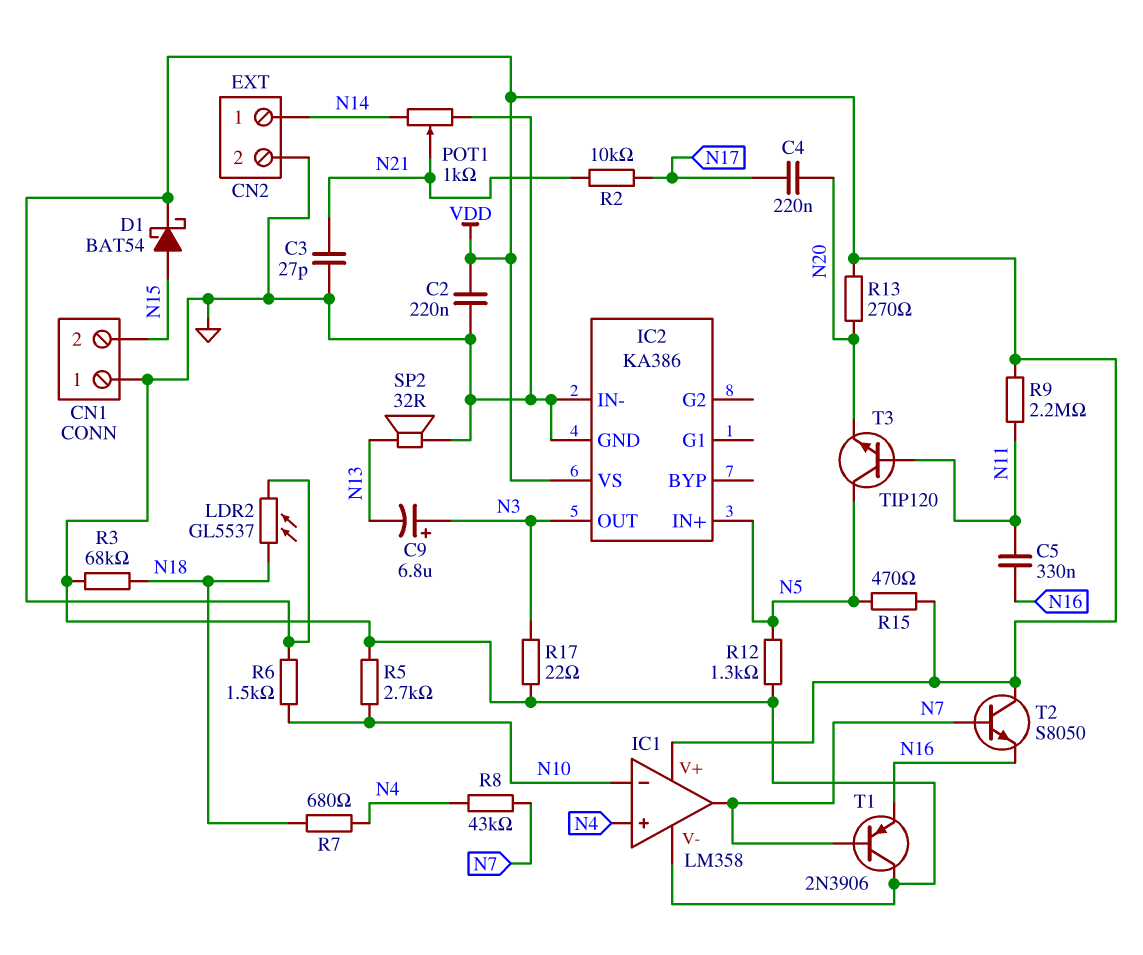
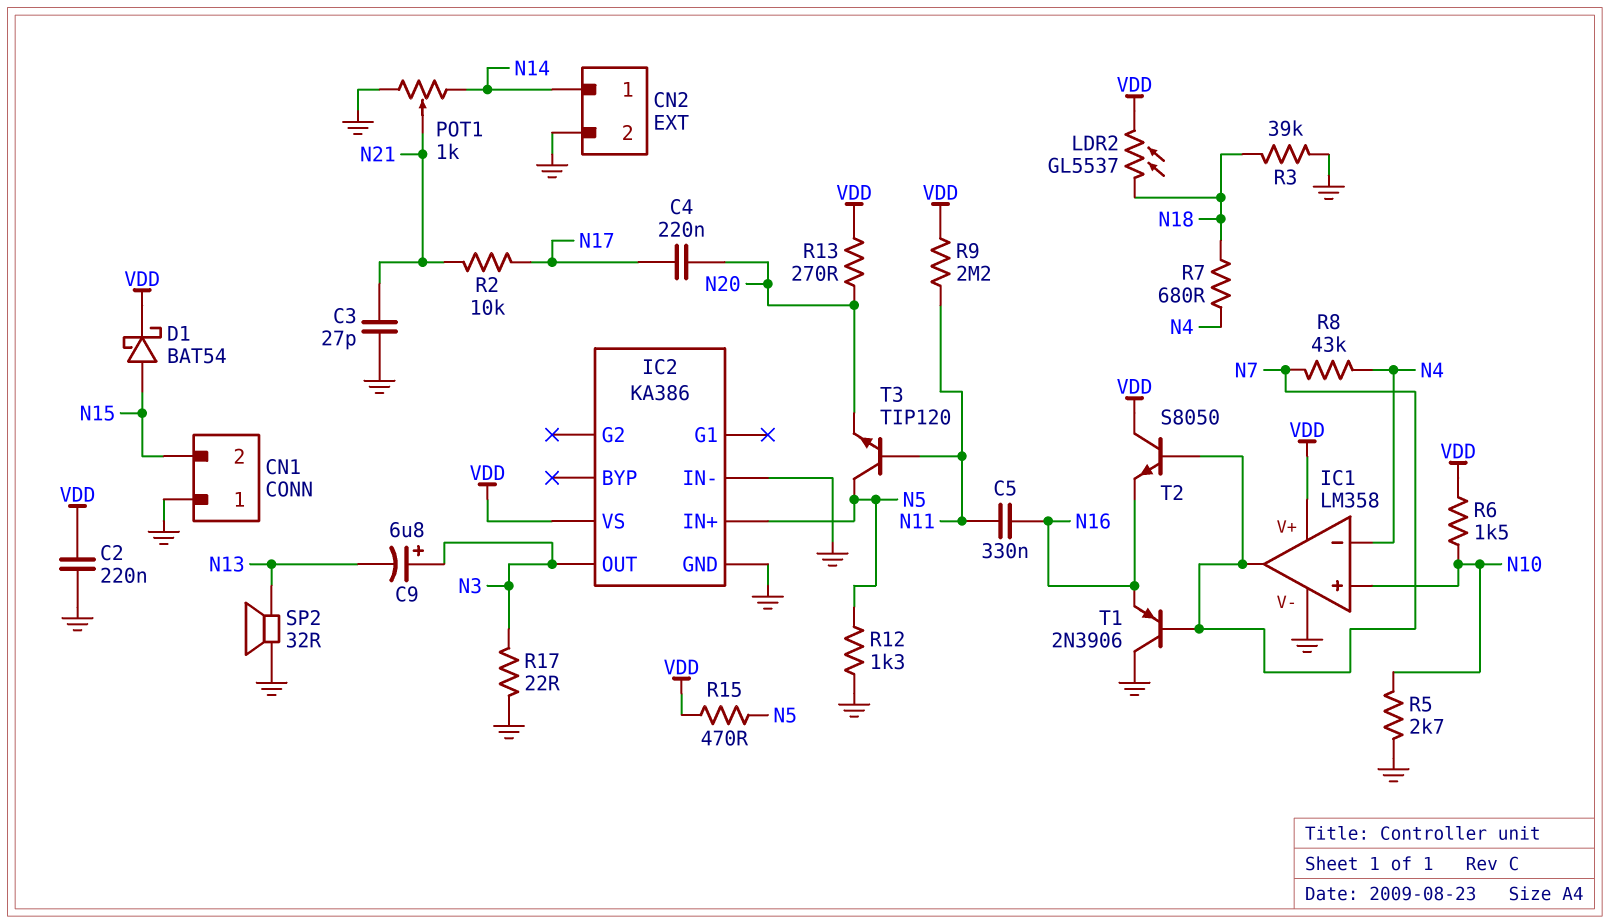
IC1 pin in+: N4 -> N10
IC1 pin in-: N10 -> N4
R3: 68k (GND, N18) -> 39k (GND, N18)

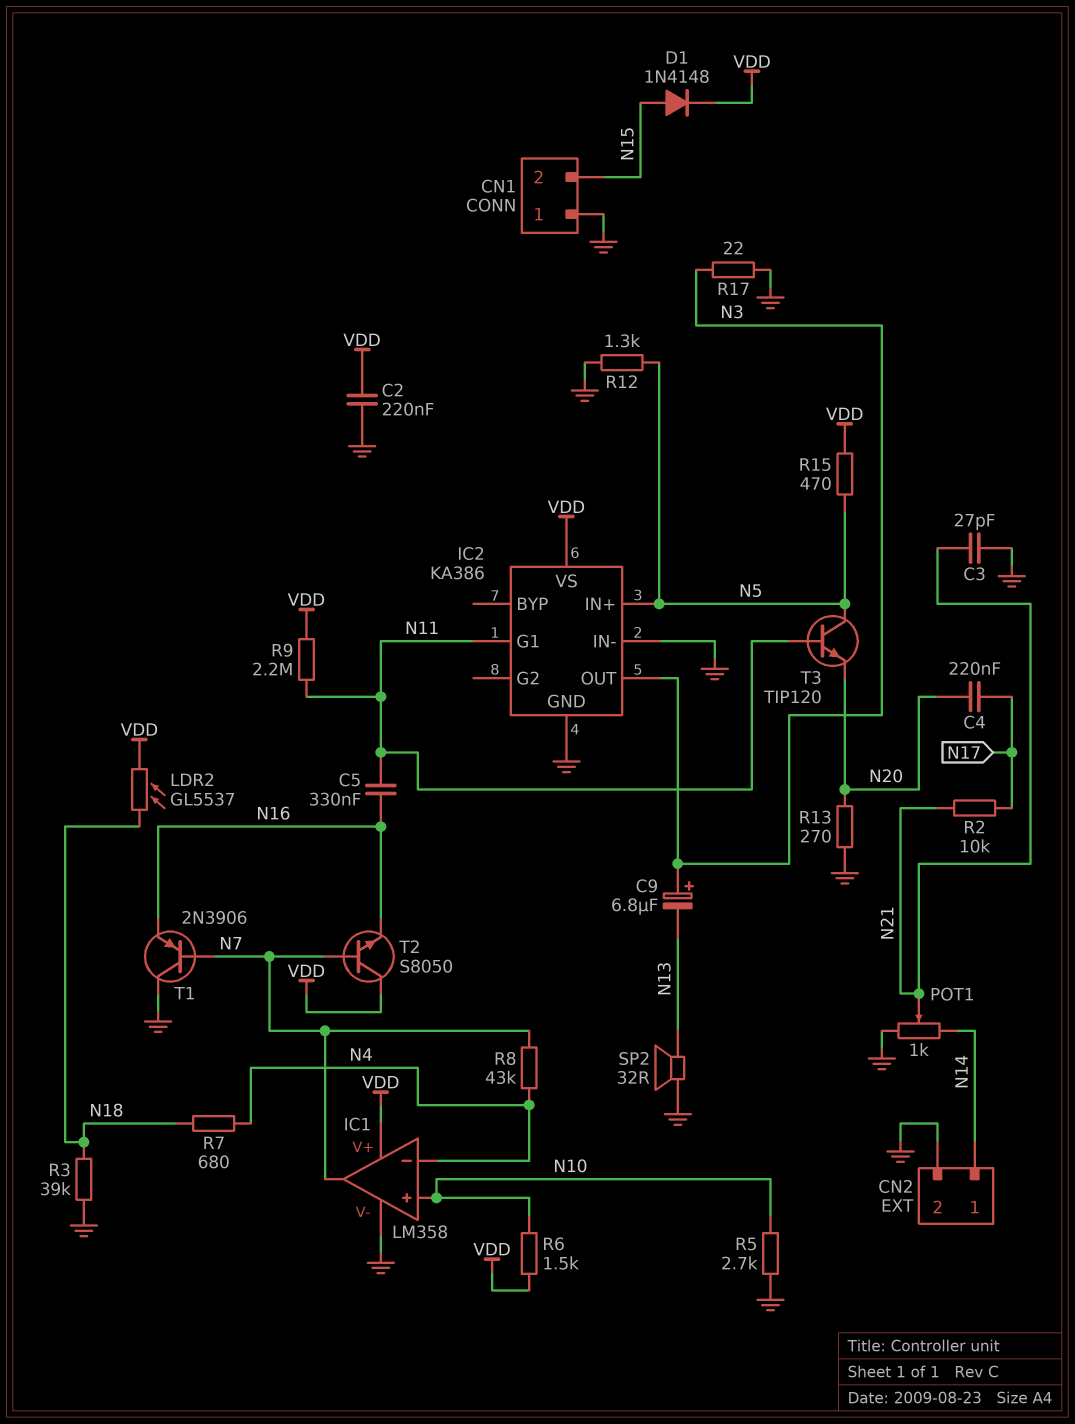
D1: schottky BAT54 (A N15, K VDD) -> diode 1N4148 (A N15, K VDD)
IC2 pin G1: none -> N11
R13: 270 (N20, VDD) -> 270 (GND, N20)

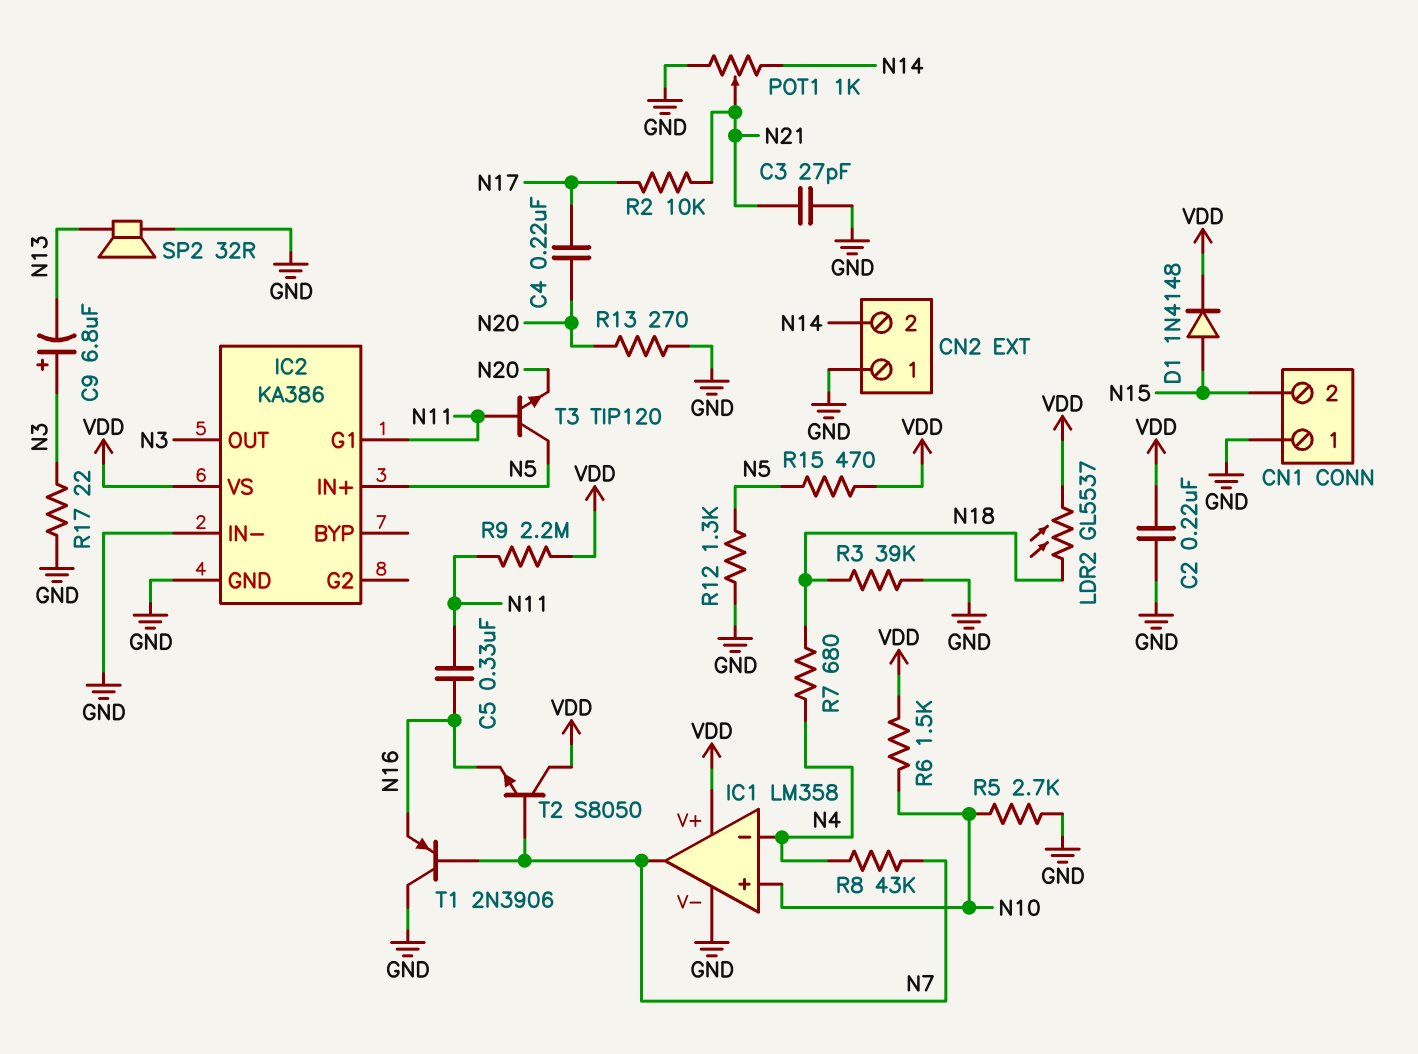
CN2 pin 1: N14 -> GND
CN2 pin 2: GND -> N14

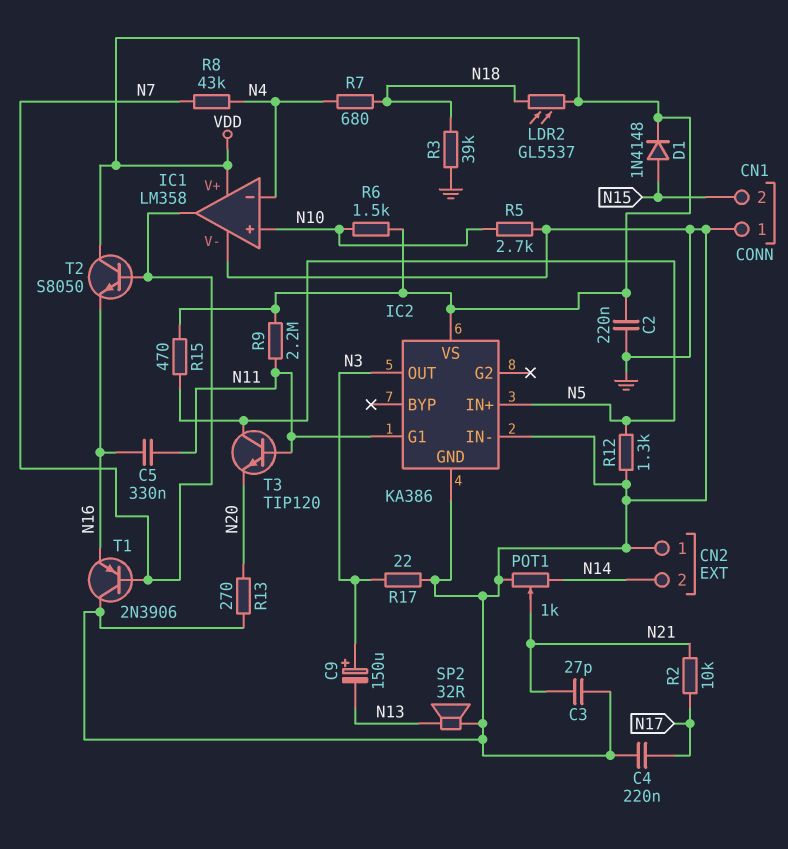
C4: 220nF (N17, N20) -> 220nF (GND, N17)
C9: 6.8uF (plus N3, minus N13) -> 150uF (plus N3, minus N13)

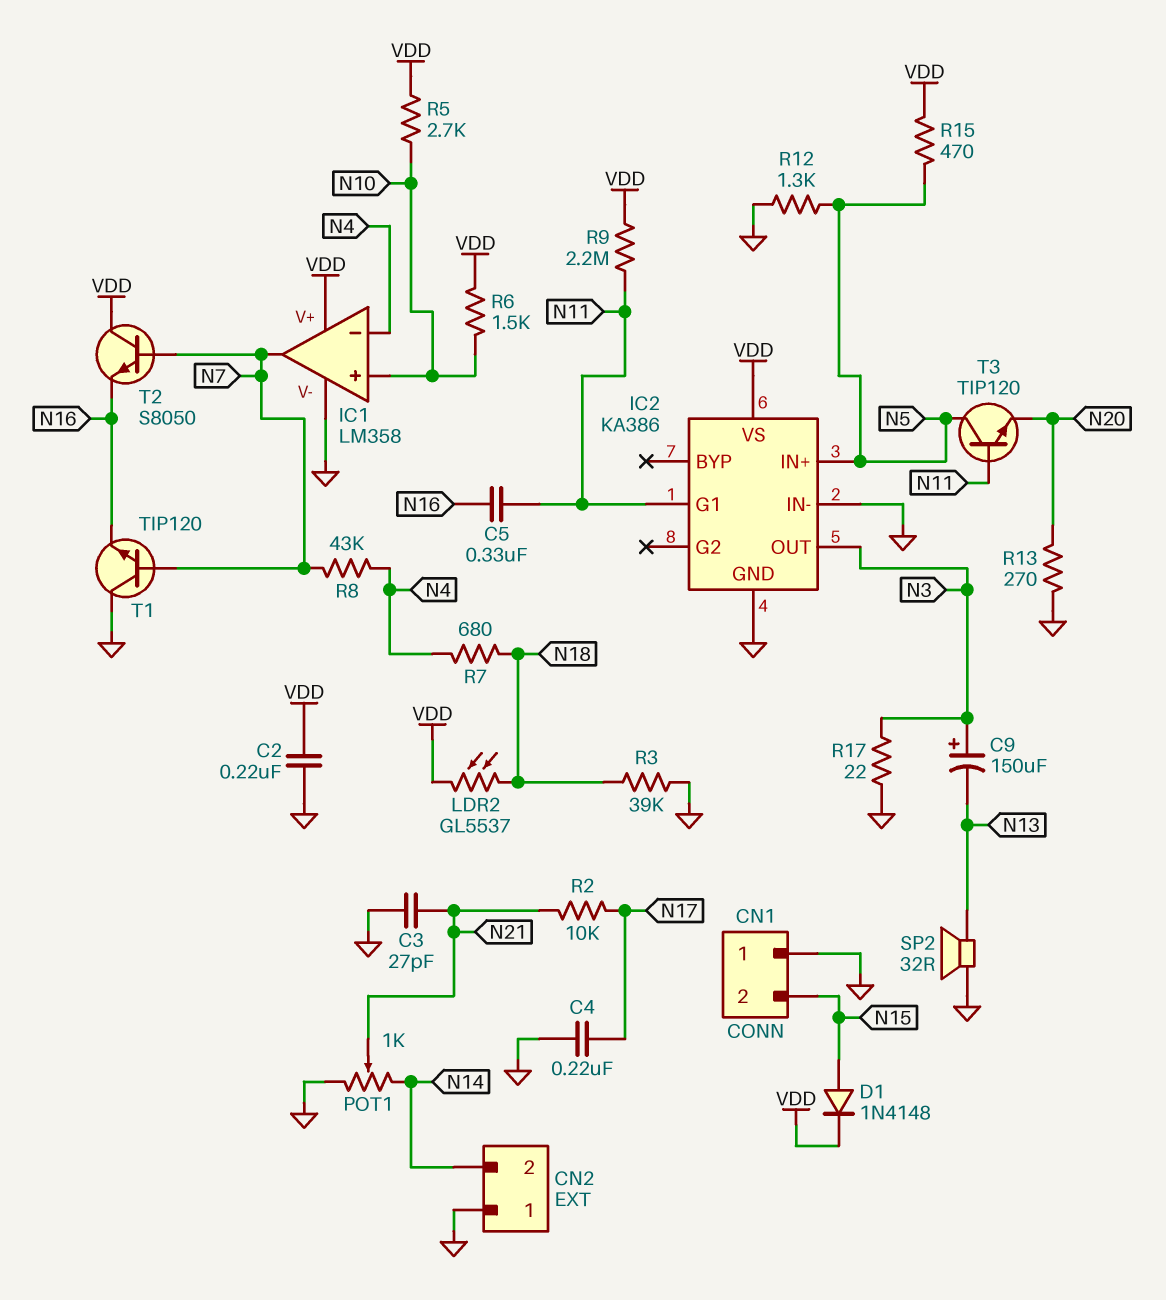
R5: 2.7k (GND, N10) -> 2.7k (N10, VDD)
T1: PNP 2N3906 (B N7, C GND, E N16) -> NPN TIP120 (B N7, C GND, E N16)

